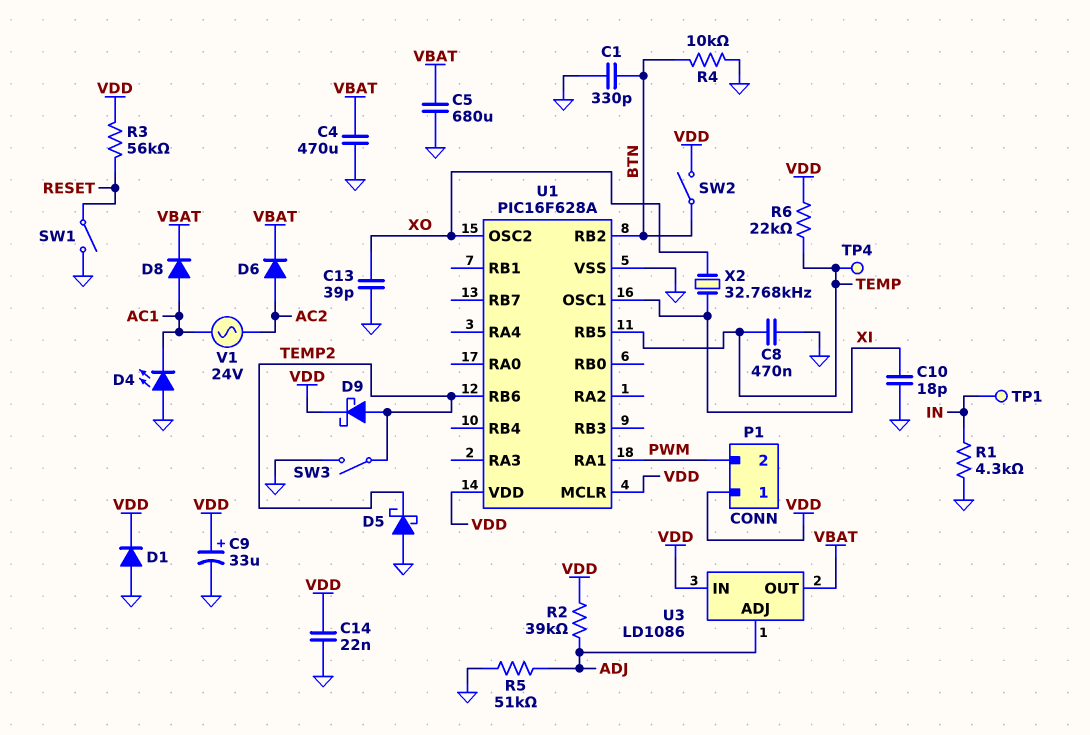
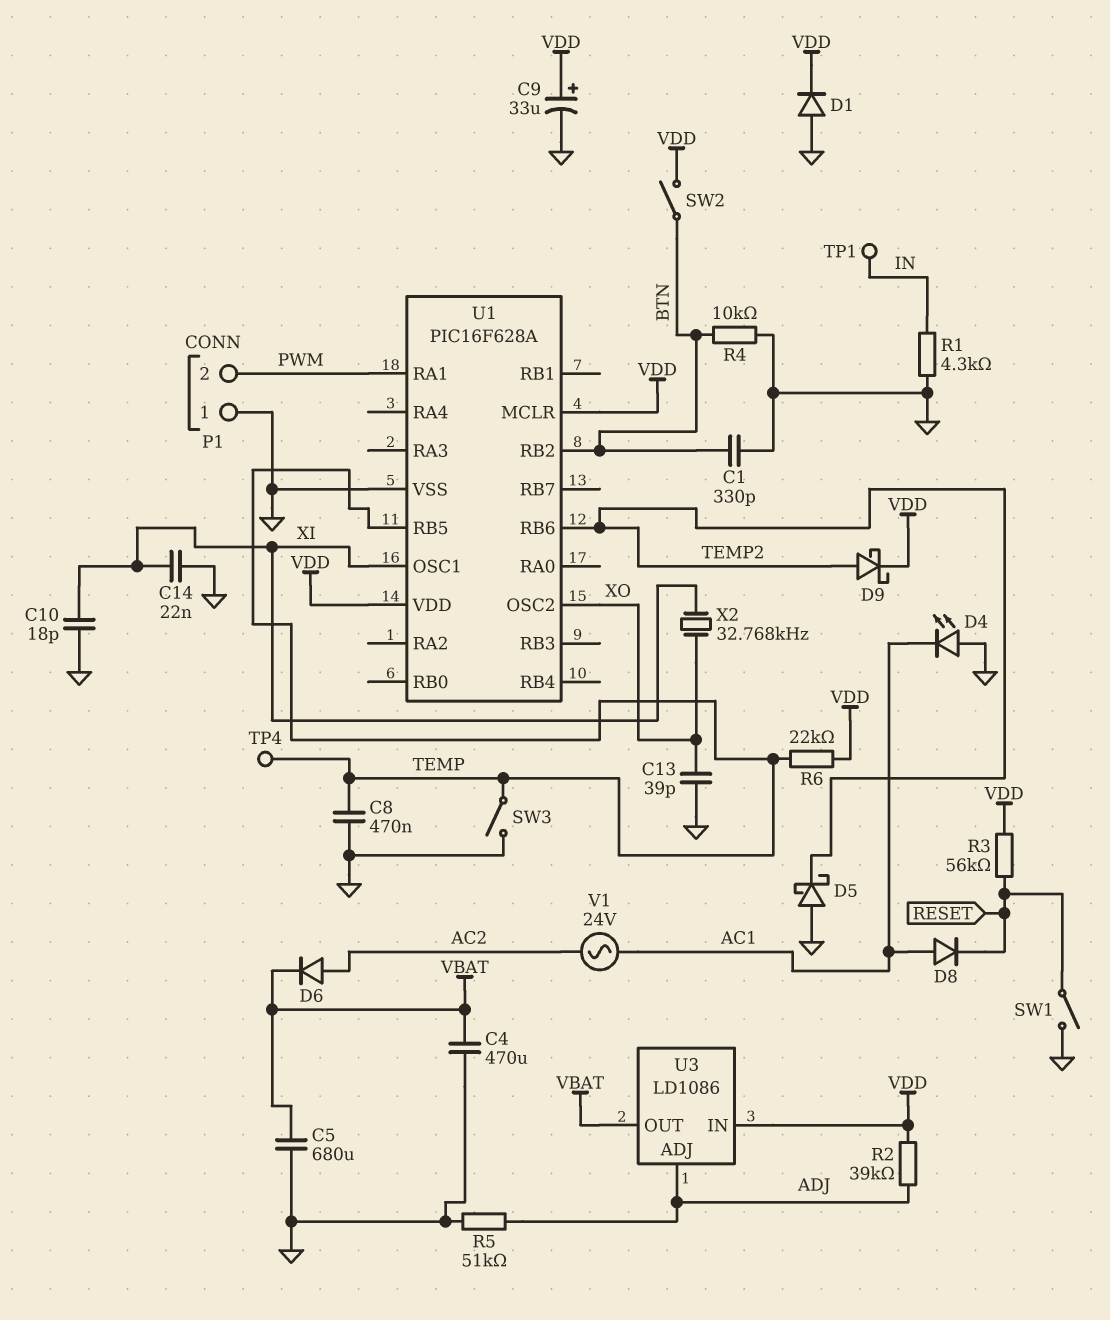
C14: 22nF (GND, VDD) -> 22nF (GND, XI)
D8: diode (A AC1, K VBAT) -> diode (A AC1, K RESET)
P1 pin 1: VDD -> GND
SW3: switch (GND, TEMP2) -> switch (GND, TEMP)

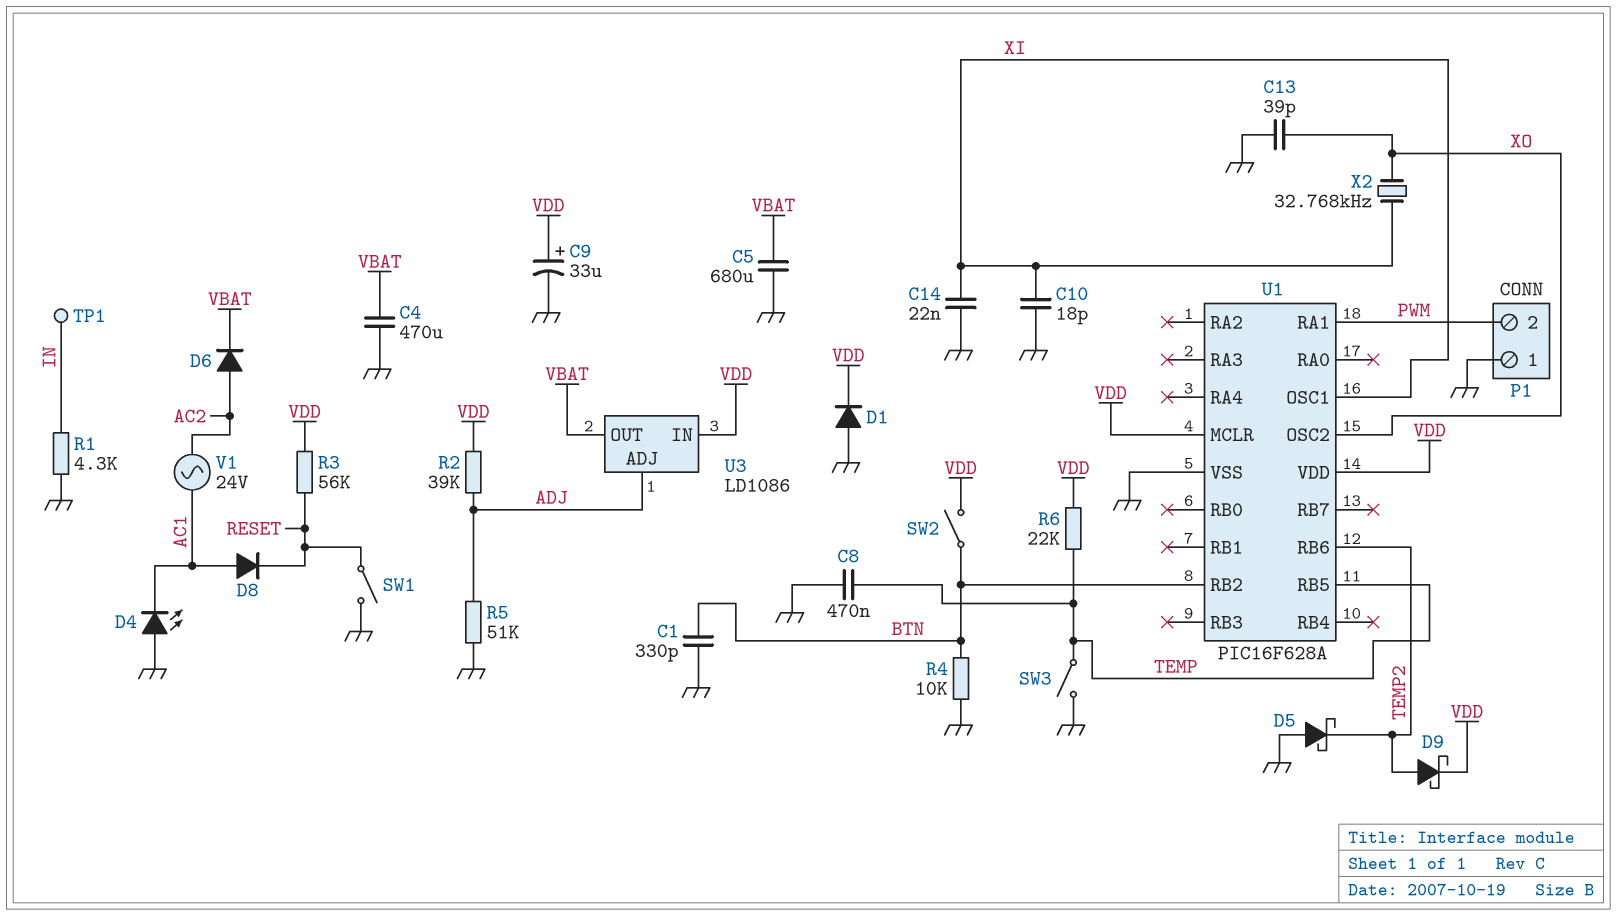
TP4: test point (TEMP) -> none

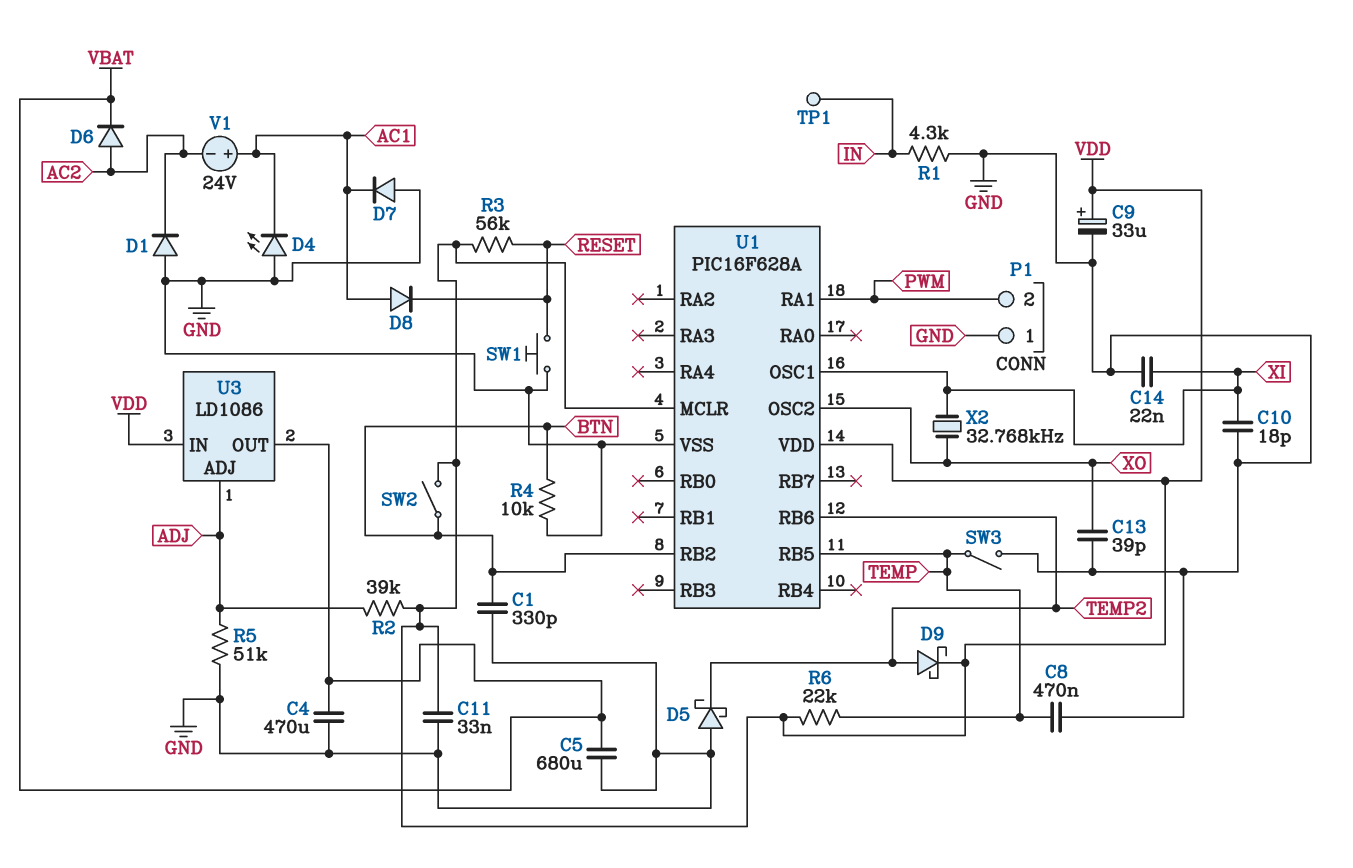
C11: none -> 33nF (GND, VDD)
D1: diode (A GND, K VDD) -> diode (A GND, K AC2)
D7: none -> diode (A GND, K AC1)
SW1: switch (GND, RESET) -> button (GND, RESET)
V1: AC 24V (AC1, AC2) -> 24V (plus AC1, minus AC2)

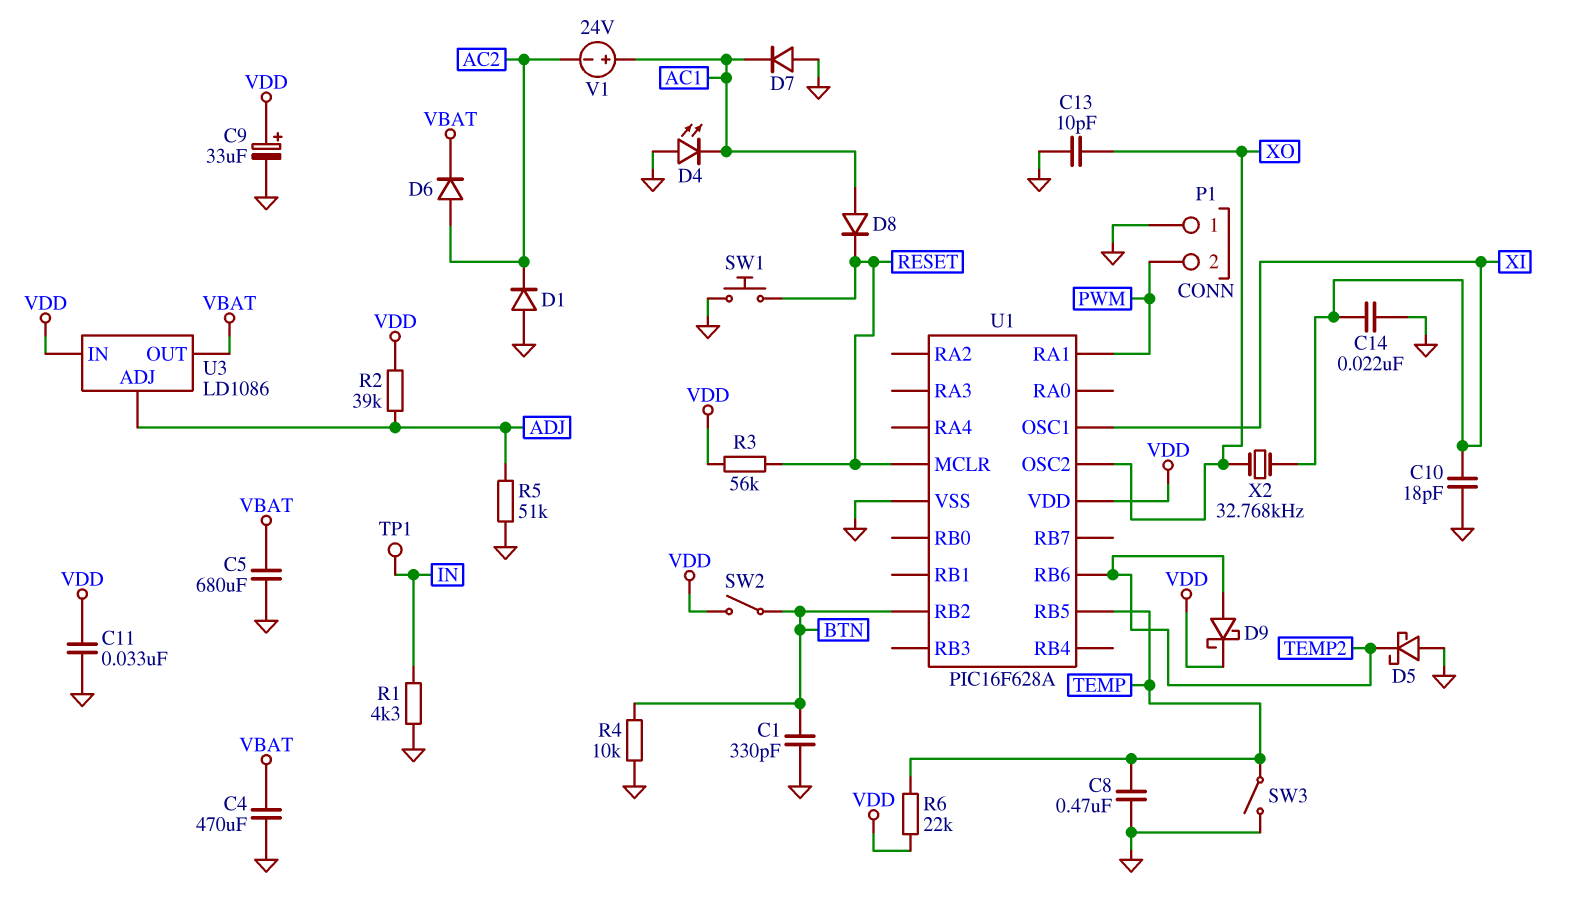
C13: 39pF (GND, XO) -> 10pF (GND, XO)
U1 pin MCLR: VDD -> RESET

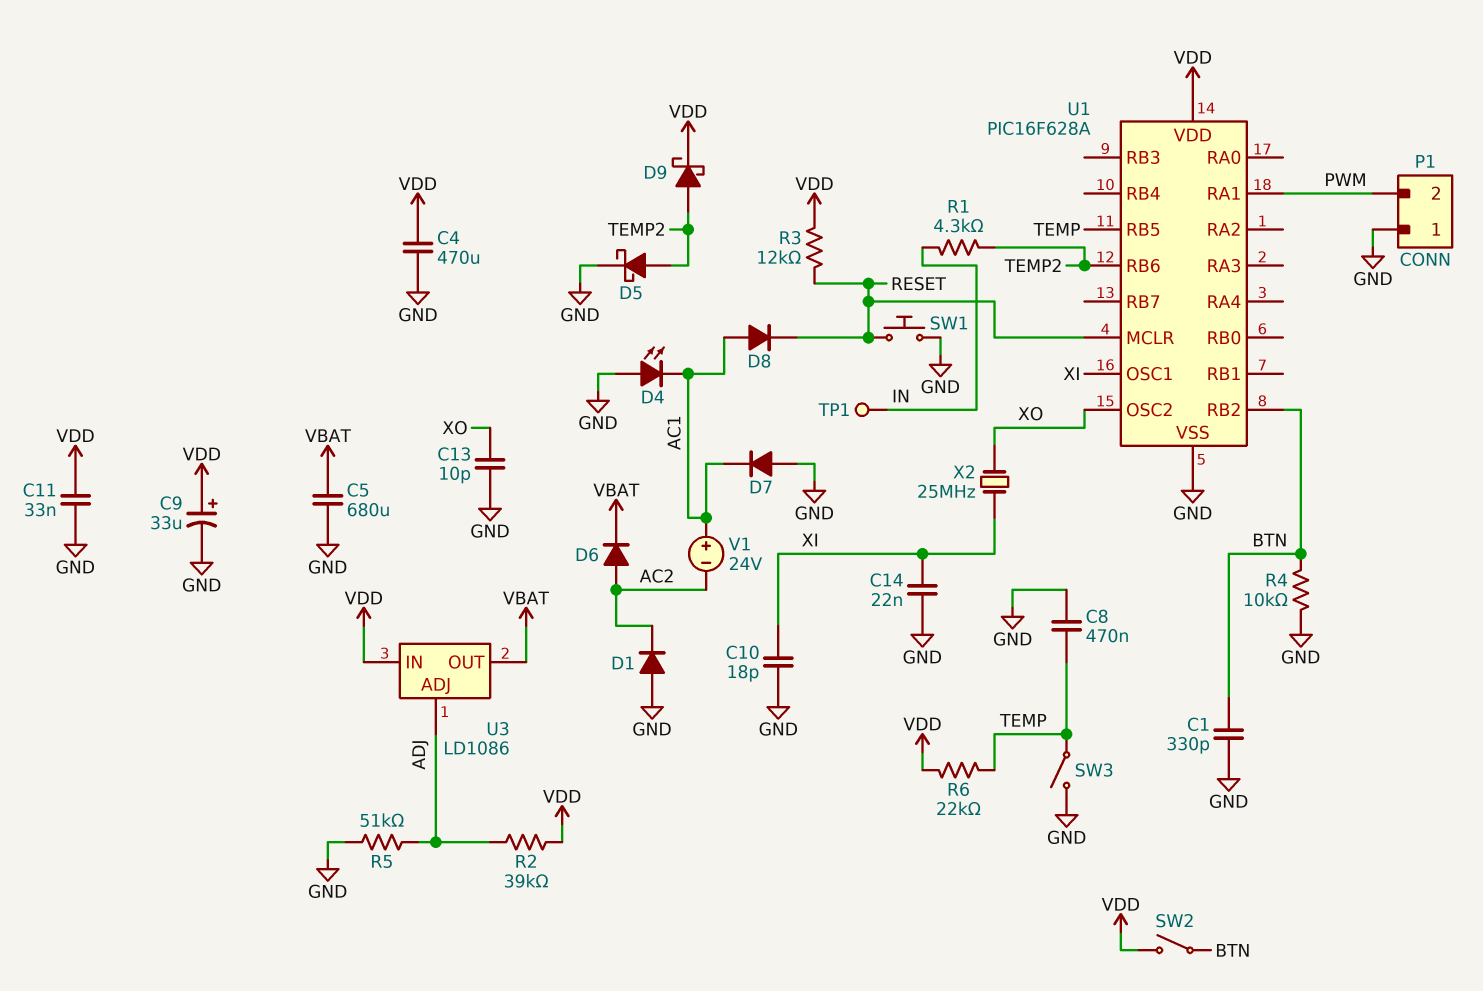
C4: 470uF (GND, VBAT) -> 470uF (GND, VDD)
D5: schottky (A GND, K TEMP2) -> schottky (A TEMP2, K GND)
R1: 4.3k (GND, IN) -> 4.3k (IN, TEMP2)
R3: 56k (RESET, VDD) -> 12k (RESET, VDD)
X2: 32.768kHz (XI, XO) -> 25MHz (XI, XO)

